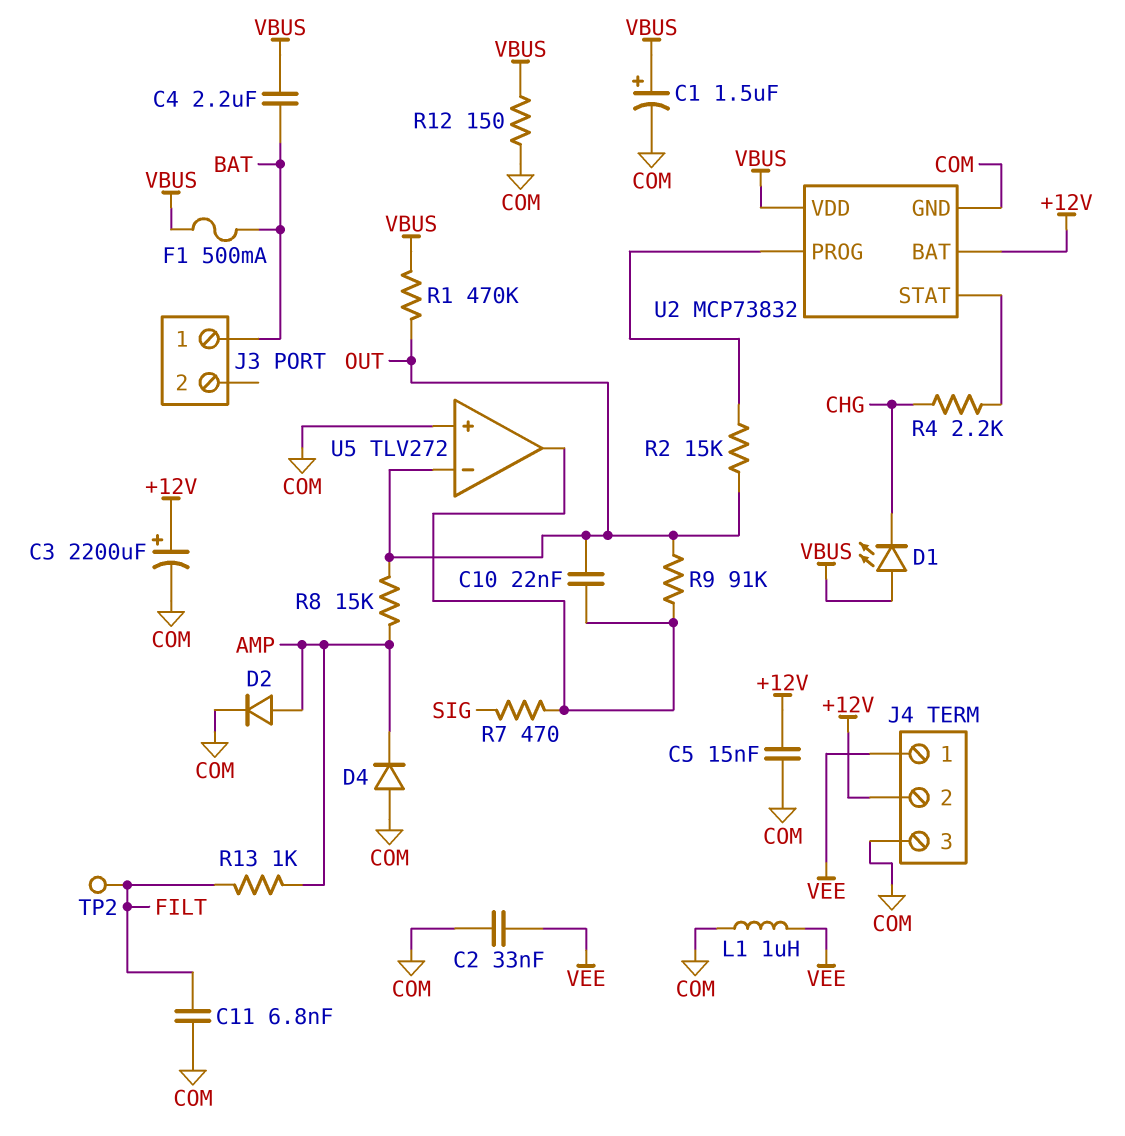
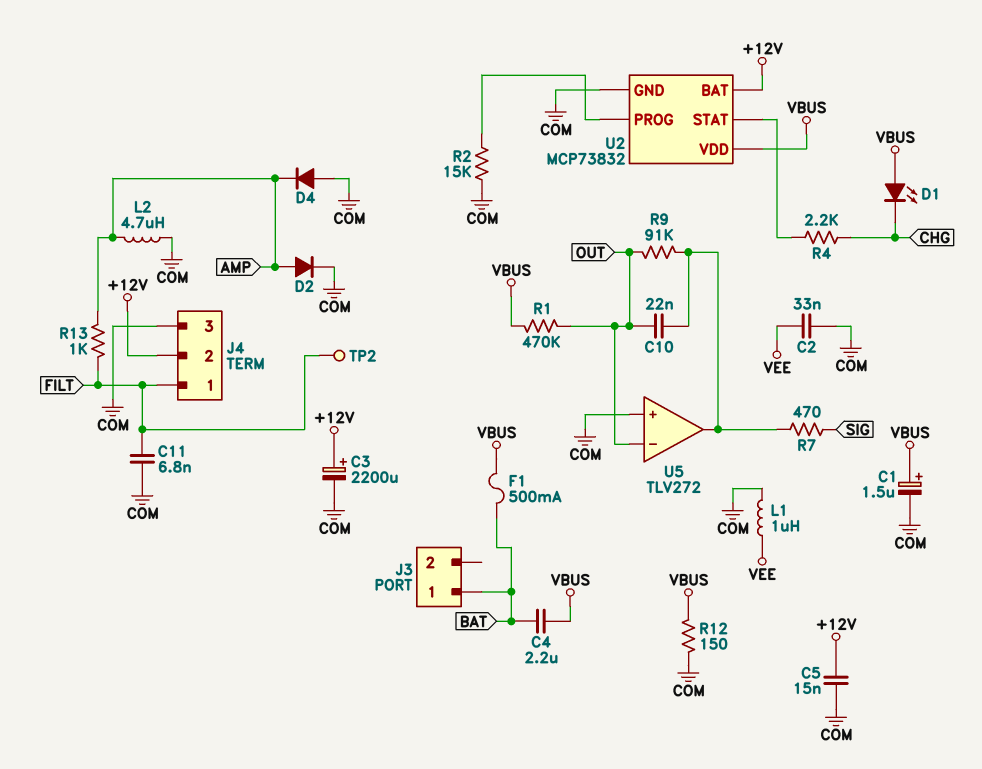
J4 pin 1: VEE -> FILT
L2: none -> 4.7uH (AMP, COM)
R2: 15k (OUT, U2/PROG) -> 15k (COM, U2/PROG)
R8: 15k (AMP, OUT) -> none

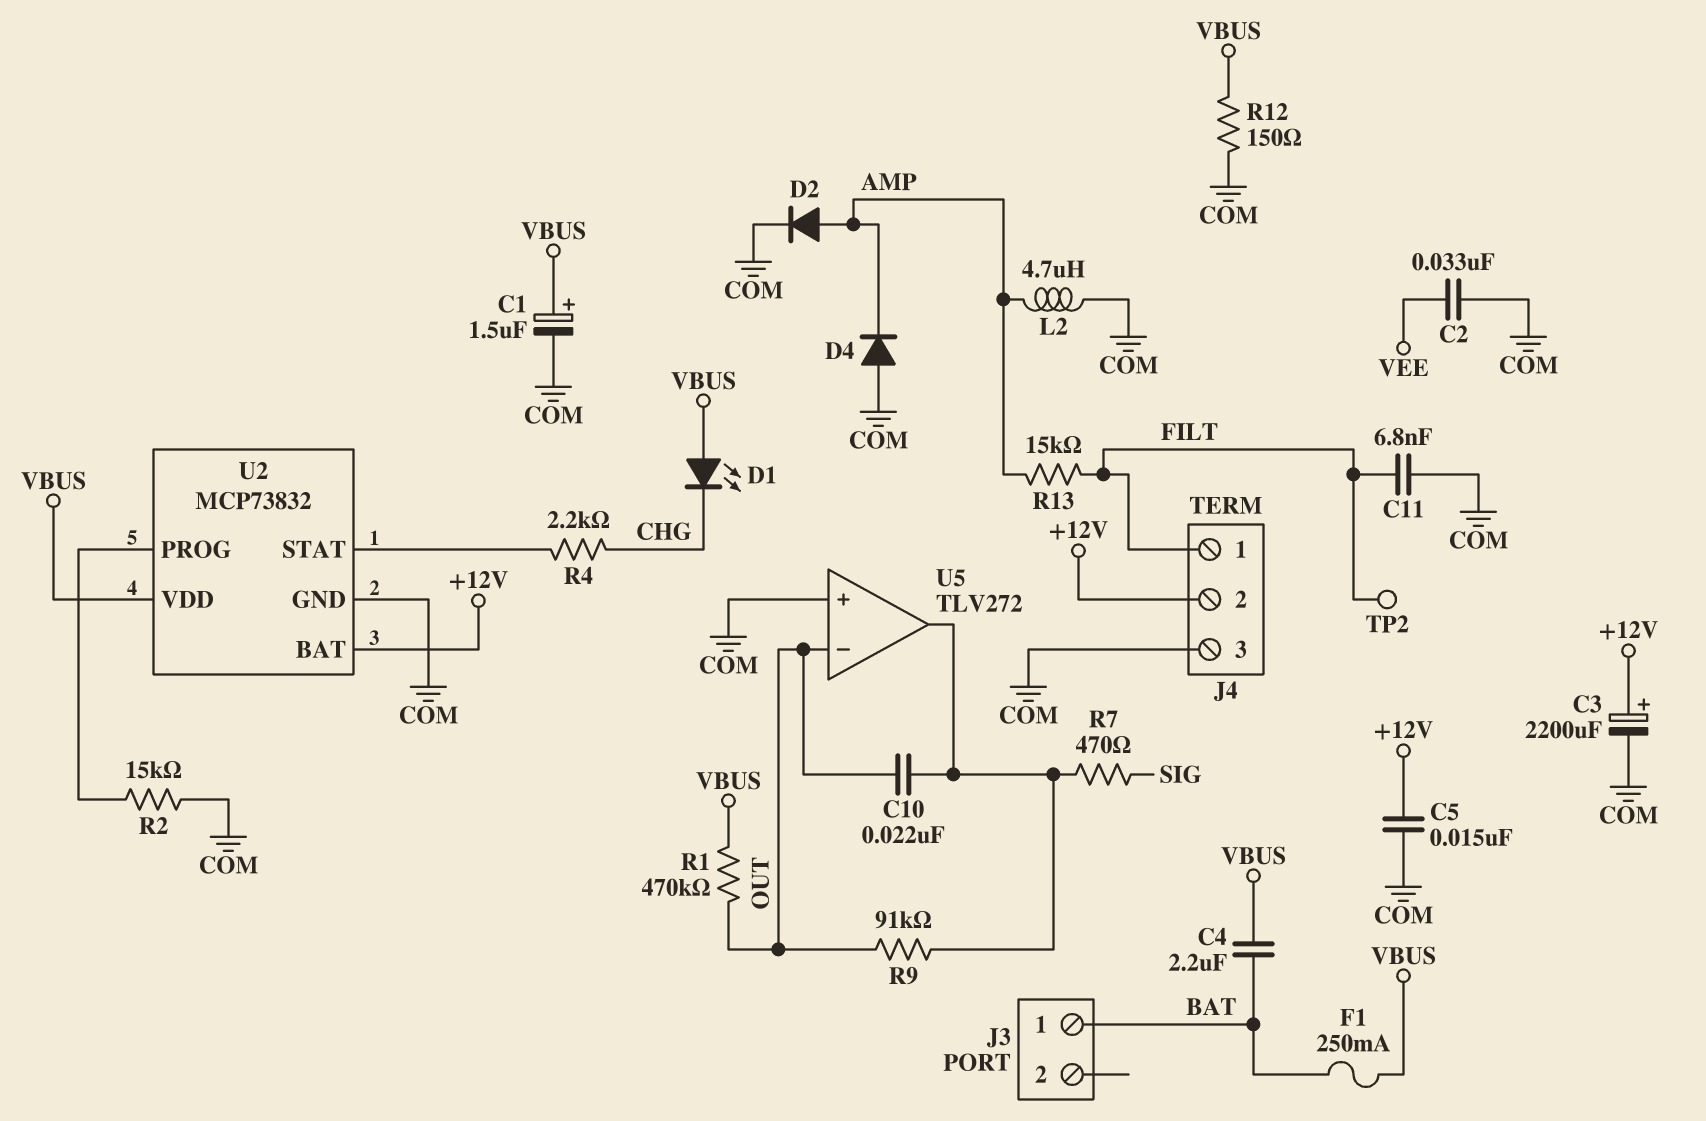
F1: 500mA (BAT, VBUS) -> 250mA (BAT, VBUS)
L1: 1uH (COM, VEE) -> none
R13: 1k (AMP, FILT) -> 15k (AMP, FILT)

